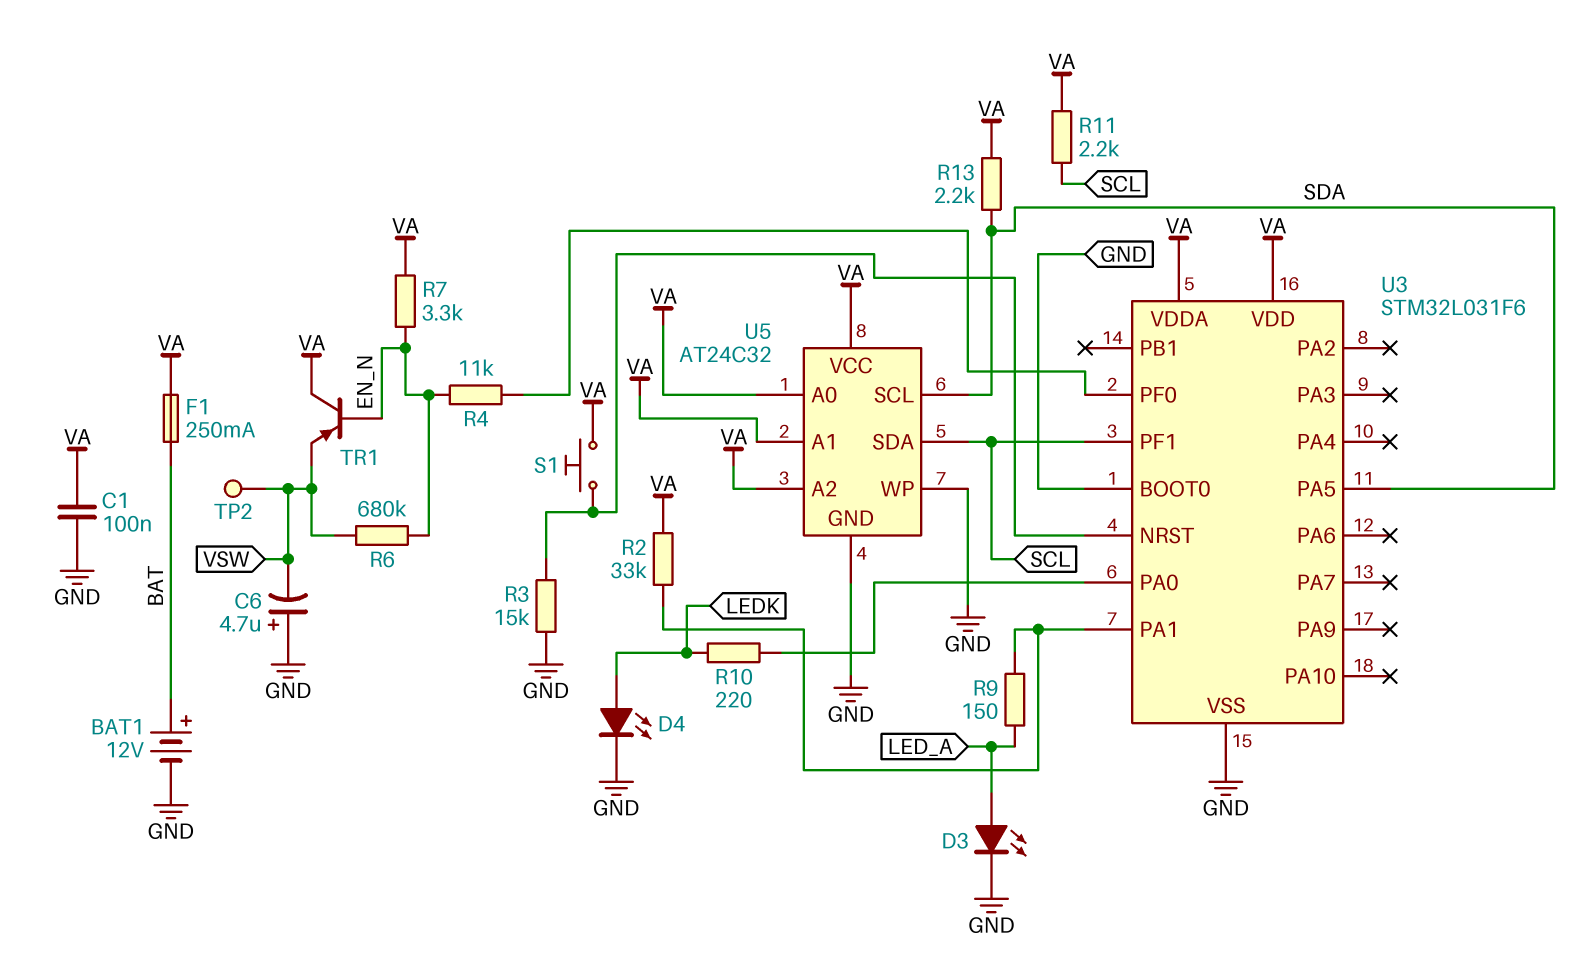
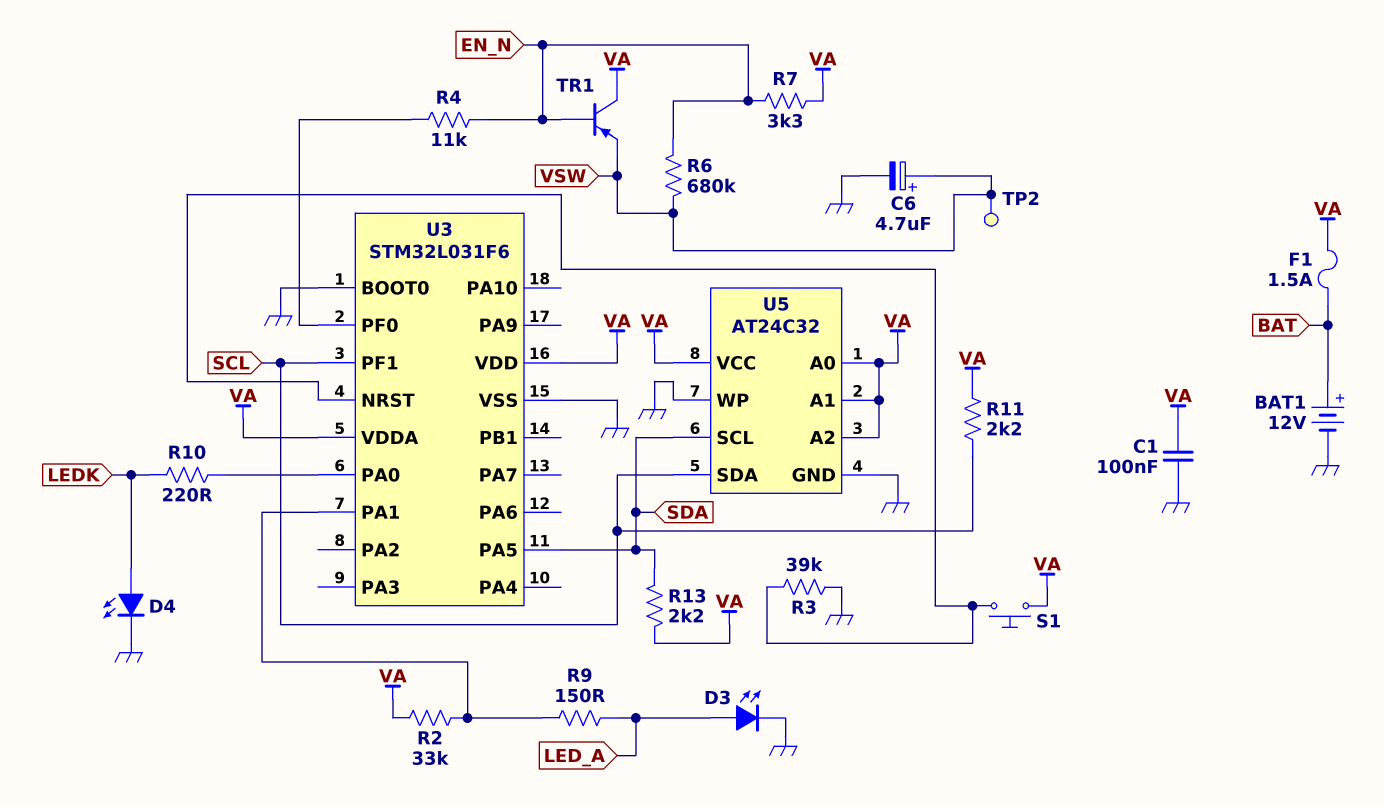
C6: 4.7uF (plus GND, minus VSW) -> 4.7uF (plus VSW, minus GND)
F1: 250mA (BAT, VA) -> 1.5A (BAT, VA)
R3: 15k (GND, U3/NRST) -> 39k (GND, U3/NRST)

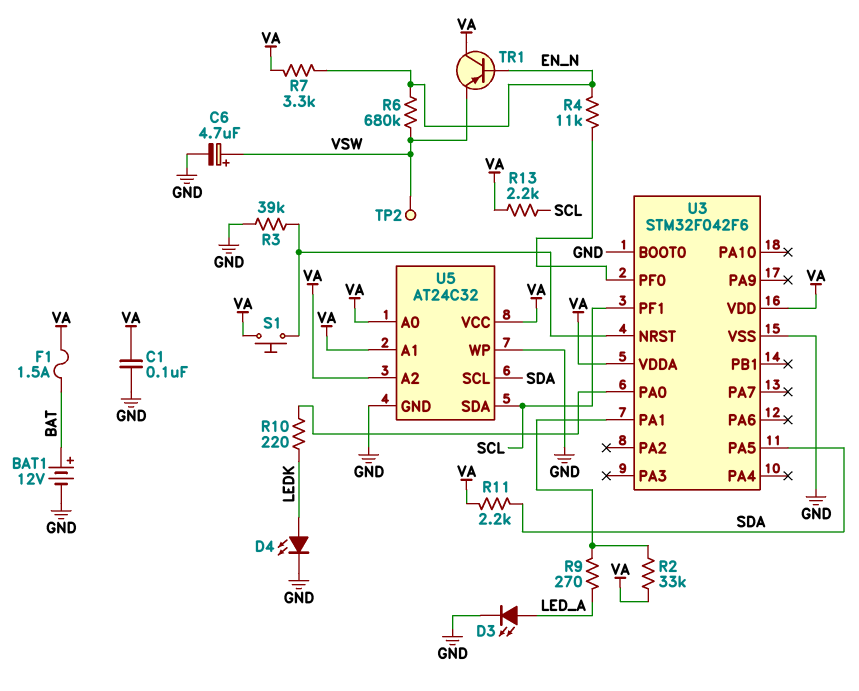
R9: 150 (LED_A, U3/PA1) -> 270 (LED_A, U3/PA1)
R11: 2.2k (SCL, VA) -> 2.2k (SDA, VA)
R13: 2.2k (SDA, VA) -> 2.2k (SCL, VA)
U3: STM32L031F6 -> STM32F042F6

